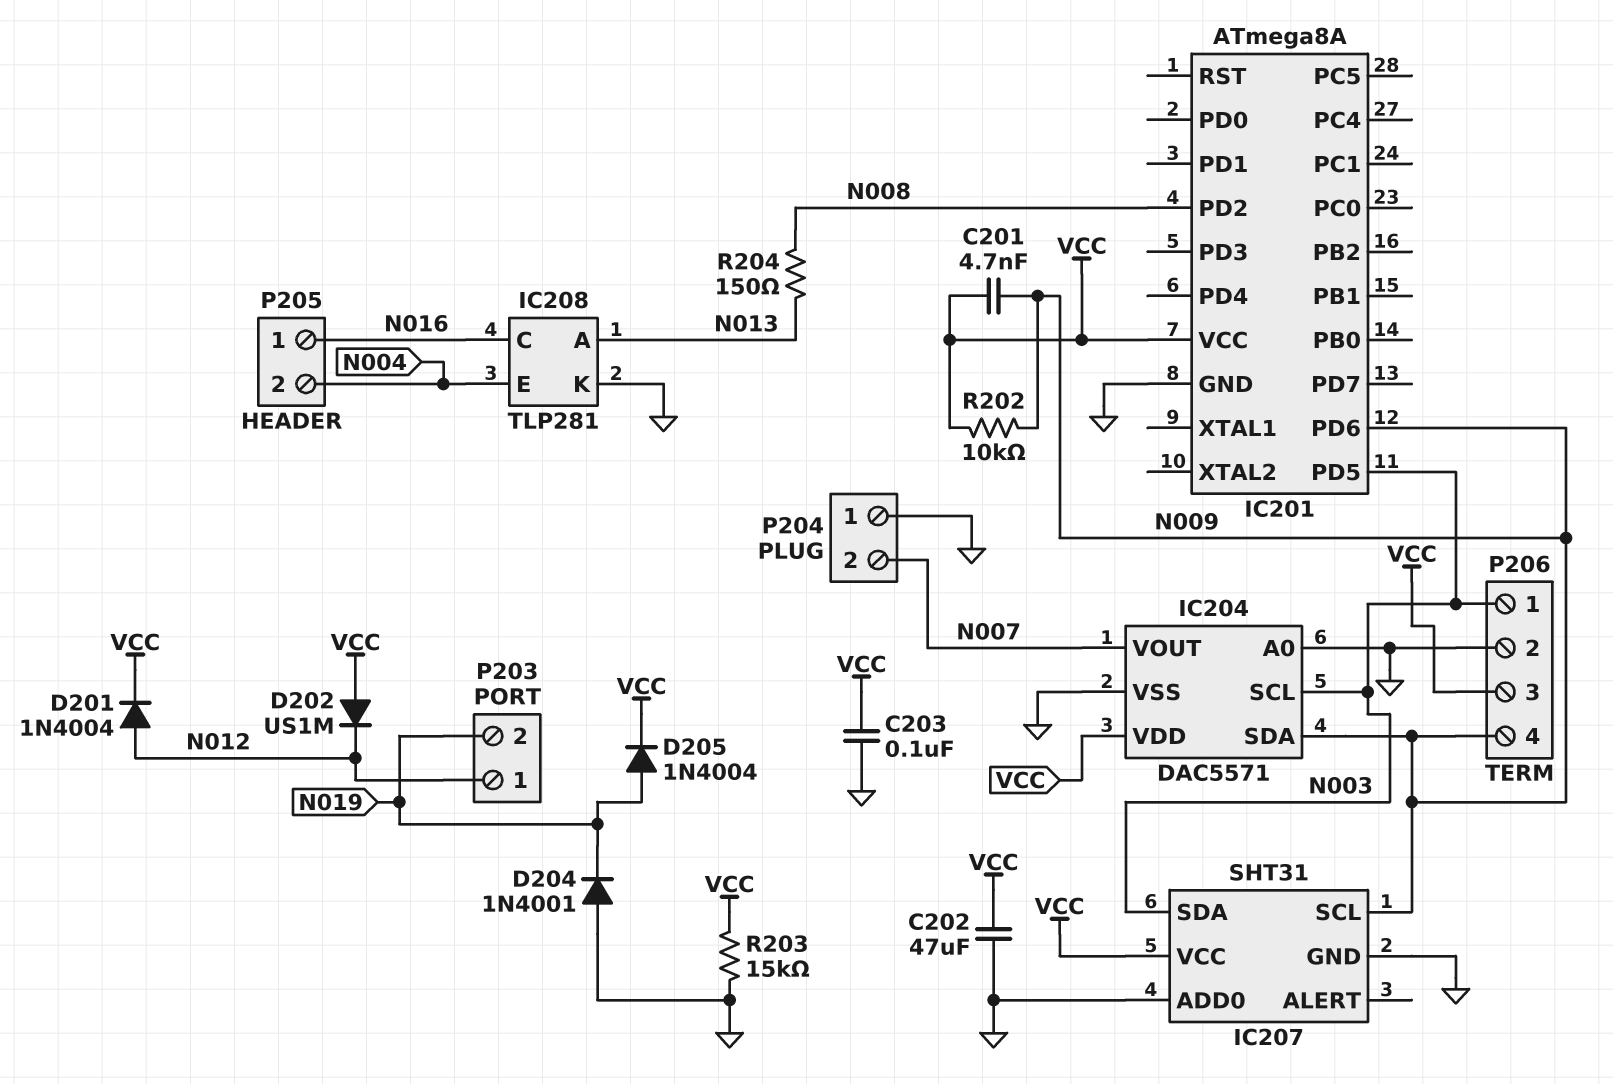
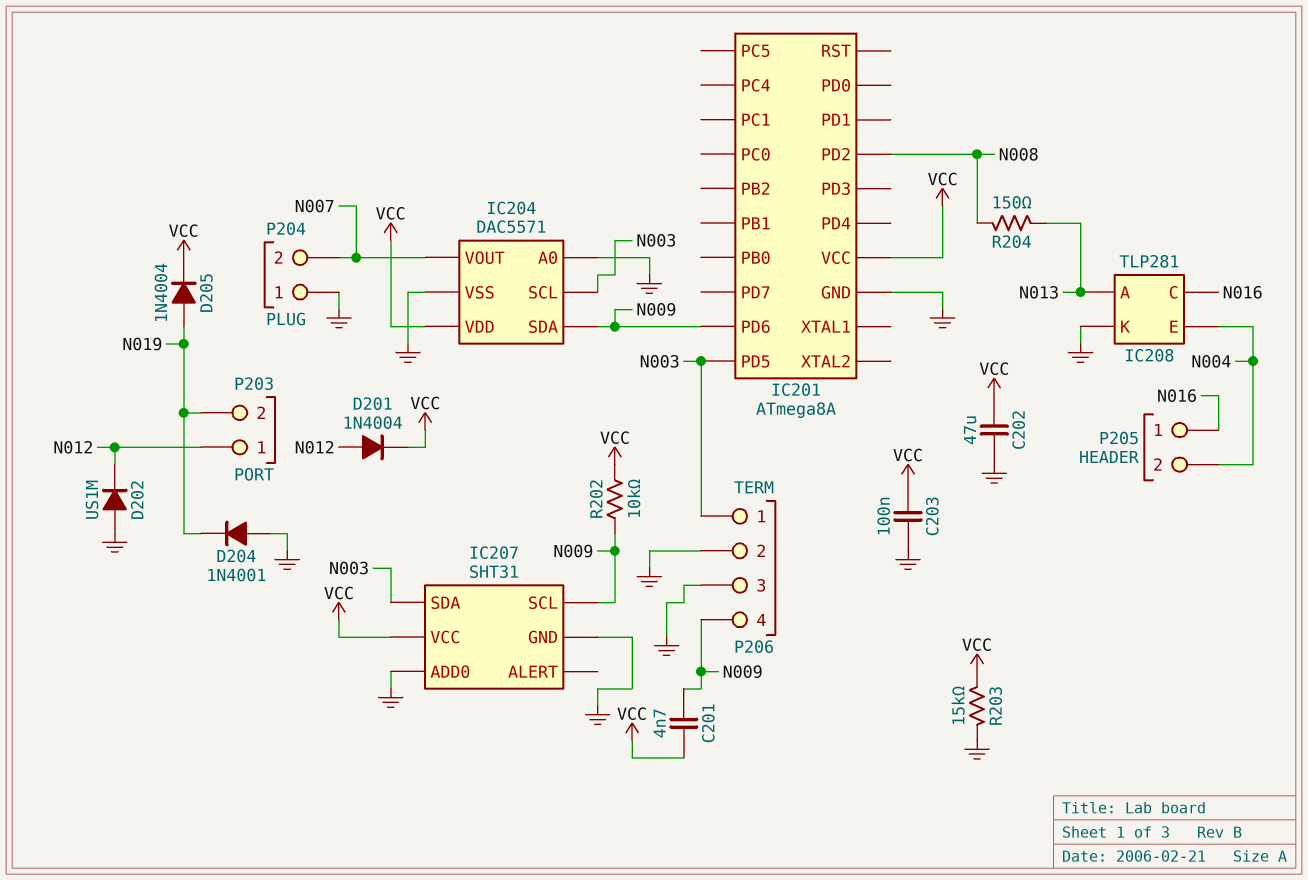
D202: diode US1M (A VCC, K N012) -> diode US1M (A GND, K N012)
P206 pin 3: VCC -> GND

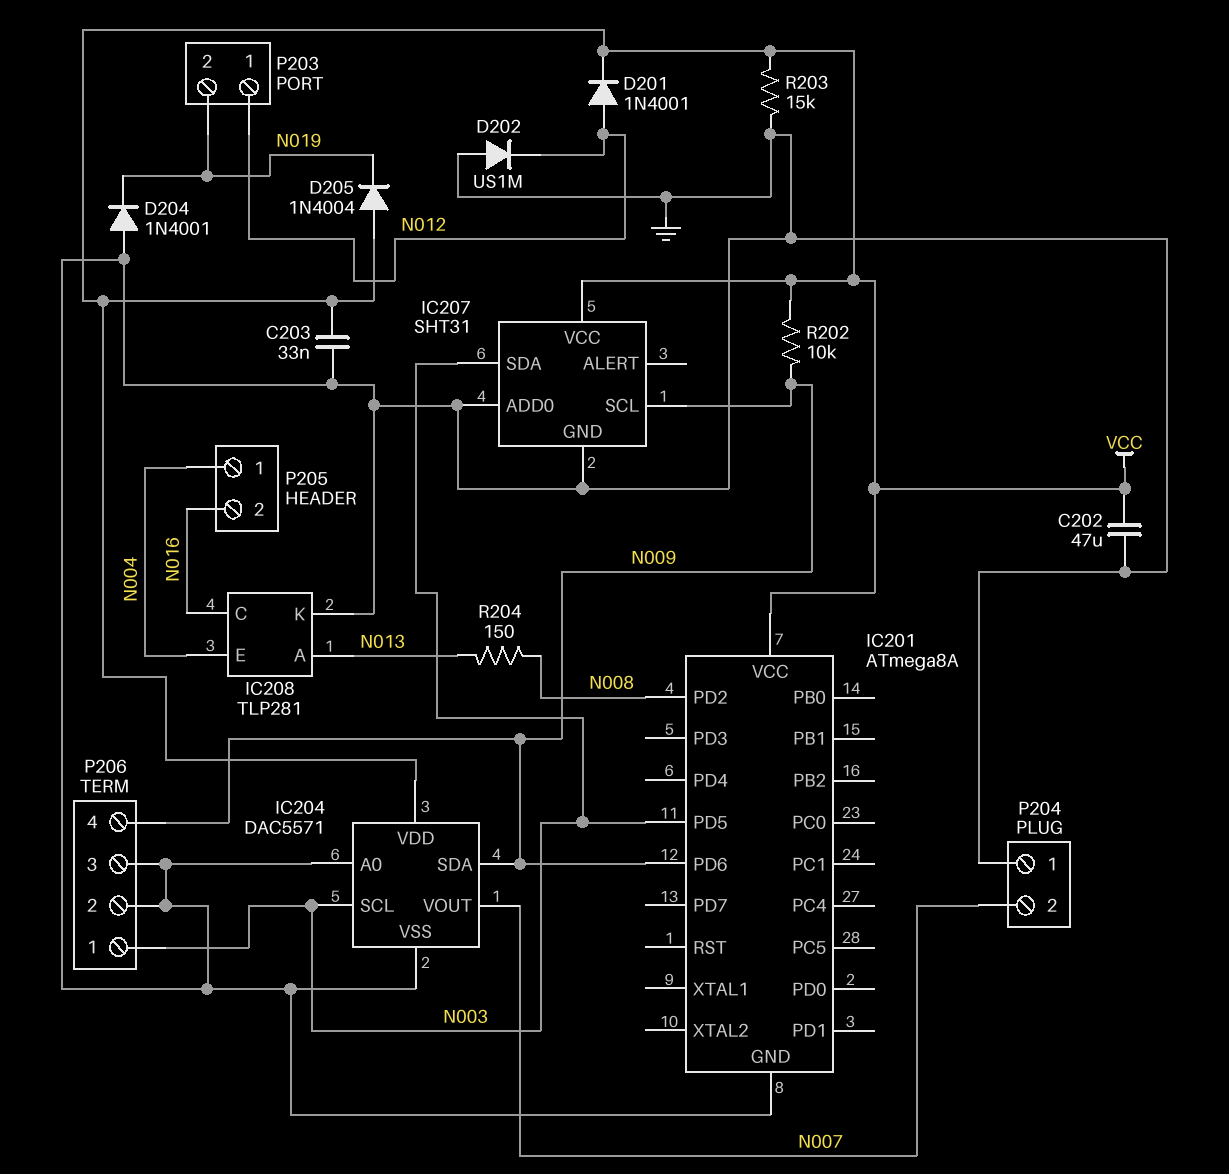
C201: 4.7nF (N009, VCC) -> none
C203: 100nF (GND, VCC) -> 33nF (GND, VCC)
D201: diode 1N4004 (A N012, K VCC) -> diode 1N4001 (A N012, K VCC)
D205: diode 1N4004 (A N019, K VCC) -> diode 1N4004 (A VCC, K N019)
P205 pin 1: N016 -> N004
P205 pin 2: N004 -> N016

